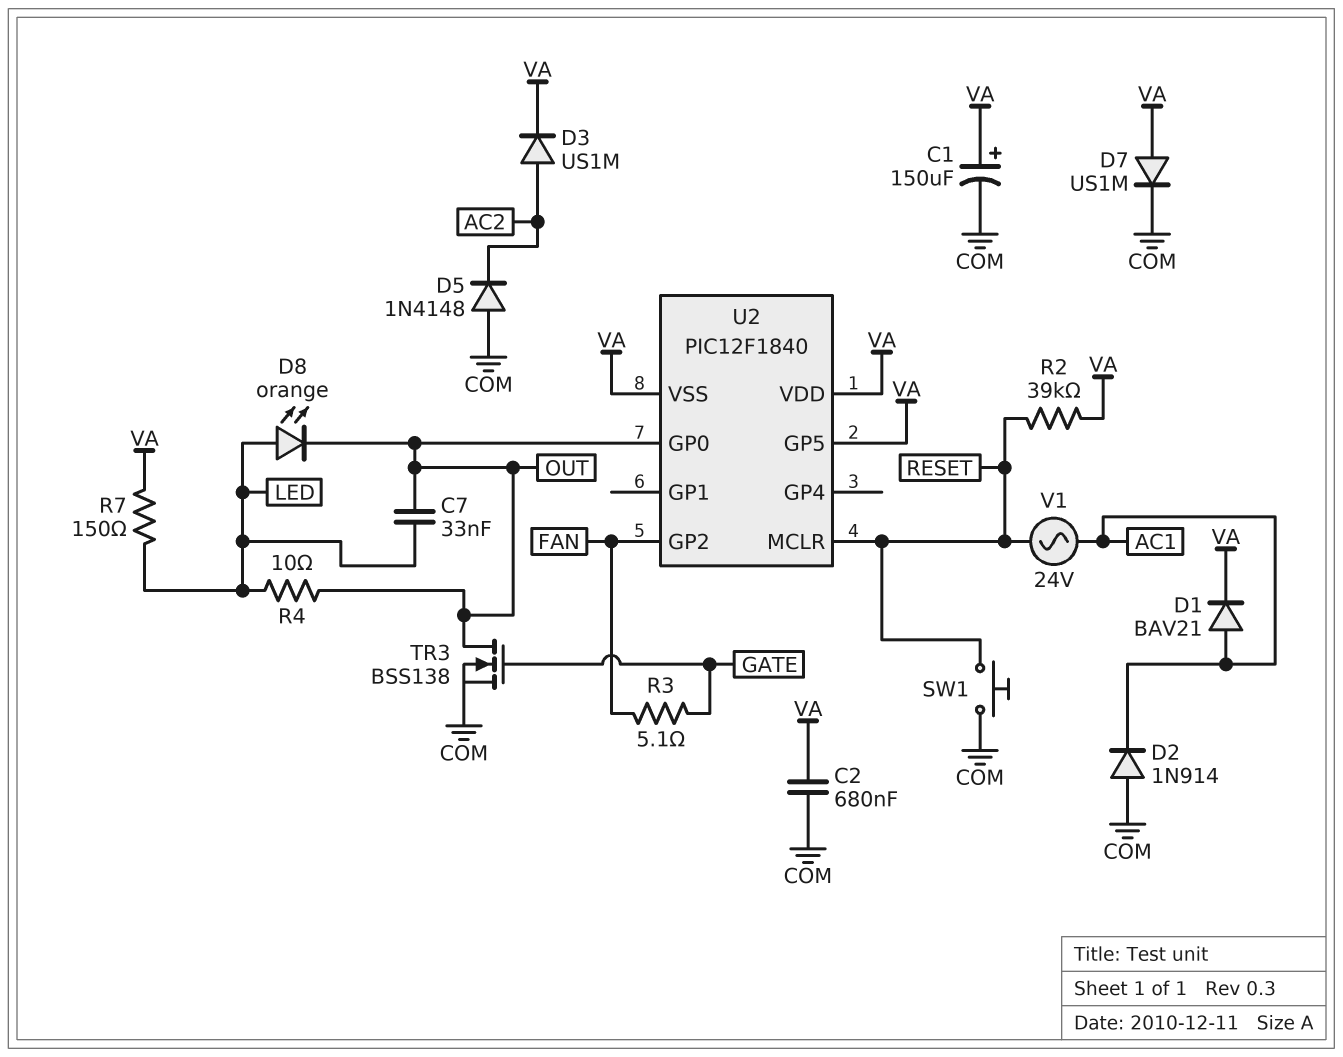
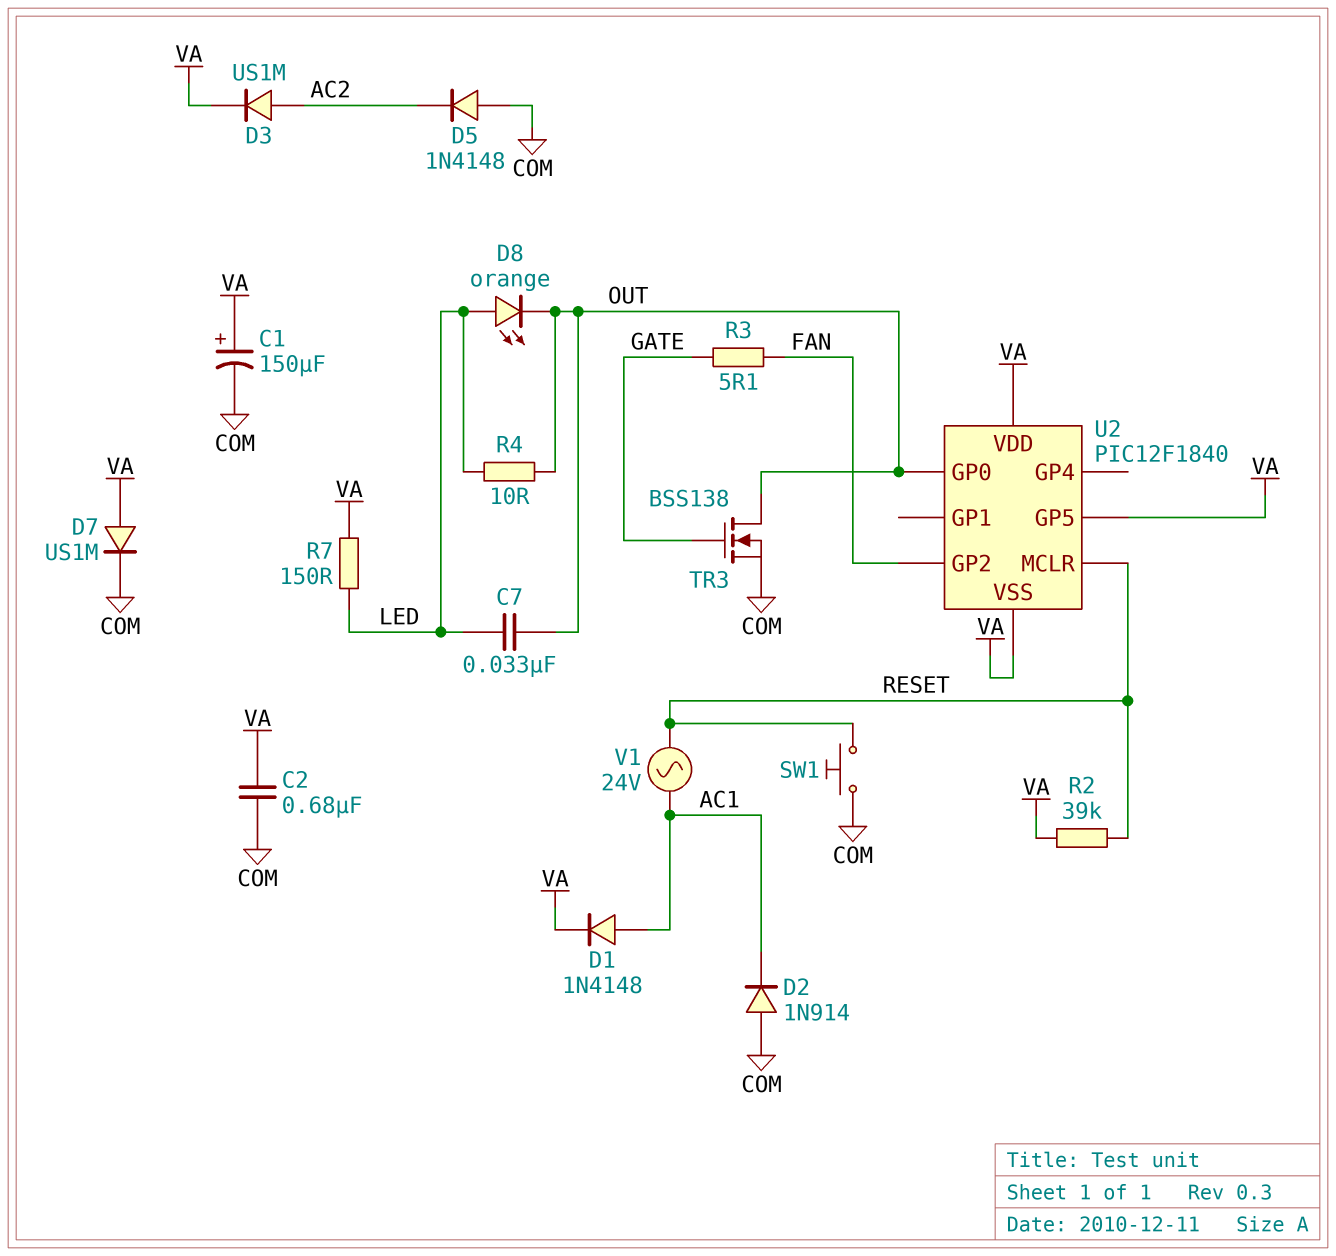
D1: diode BAV21 (A AC1, K VA) -> diode 1N4148 (A AC1, K VA)

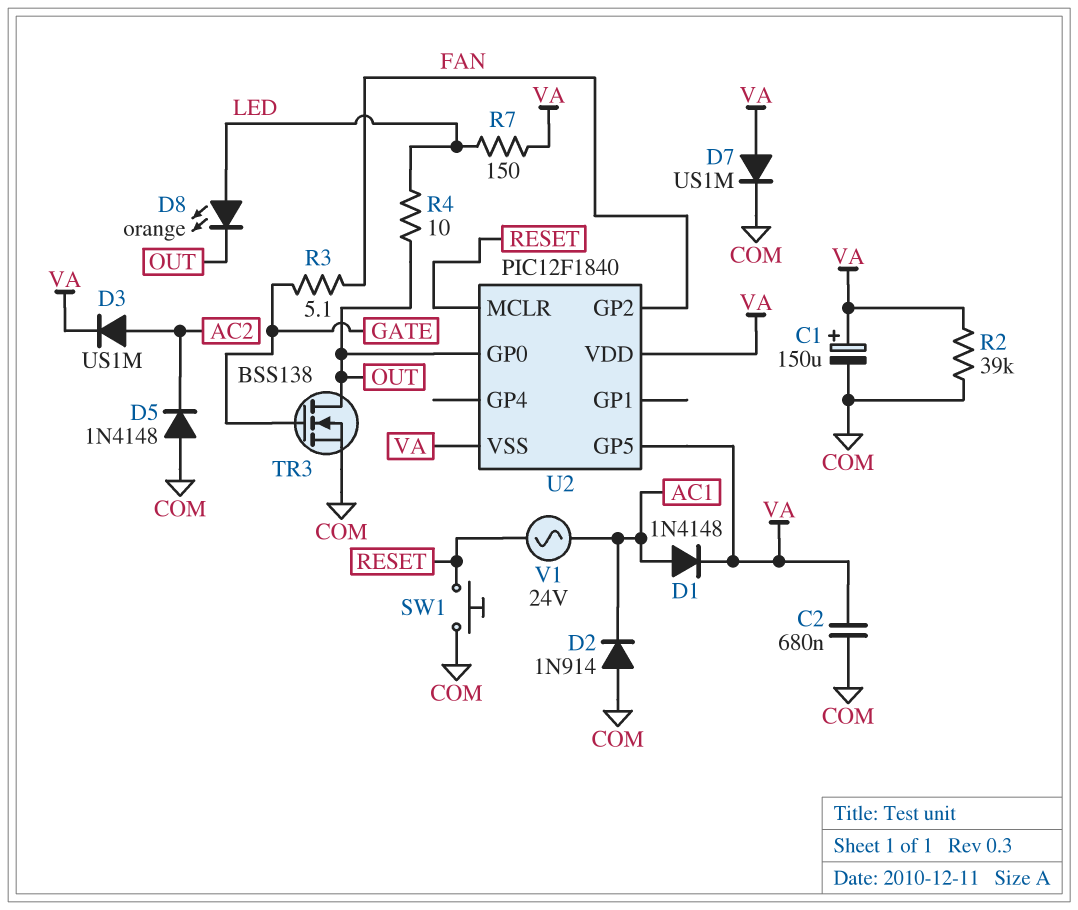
C7: 33nF (LED, OUT) -> none
R2: 39k (RESET, VA) -> 39k (COM, VA)

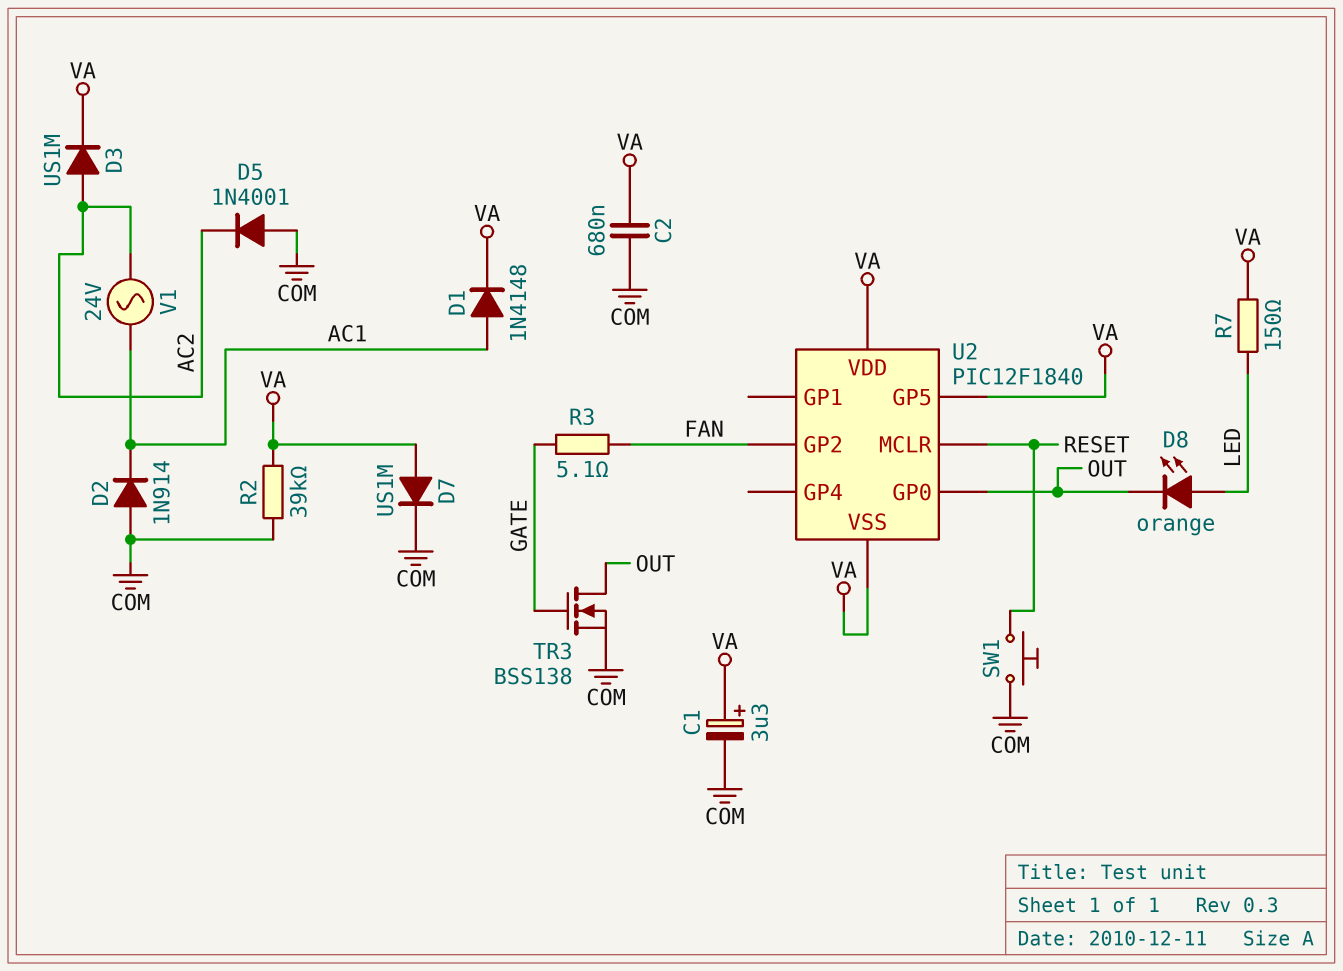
C1: 150uF (plus VA, minus COM) -> 3.3uF (plus VA, minus COM)
D5: diode 1N4148 (A COM, K AC2) -> diode 1N4001 (A COM, K AC2)
R4: 10 (LED, OUT) -> none
V1: AC 24V (AC1, RESET) -> AC 24V (AC1, AC2)

